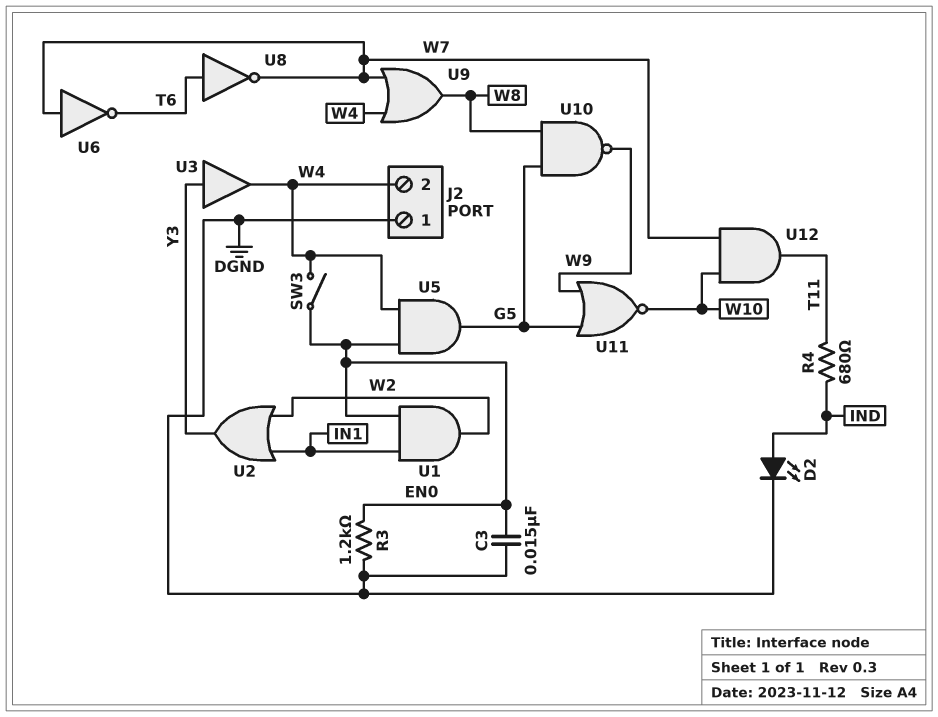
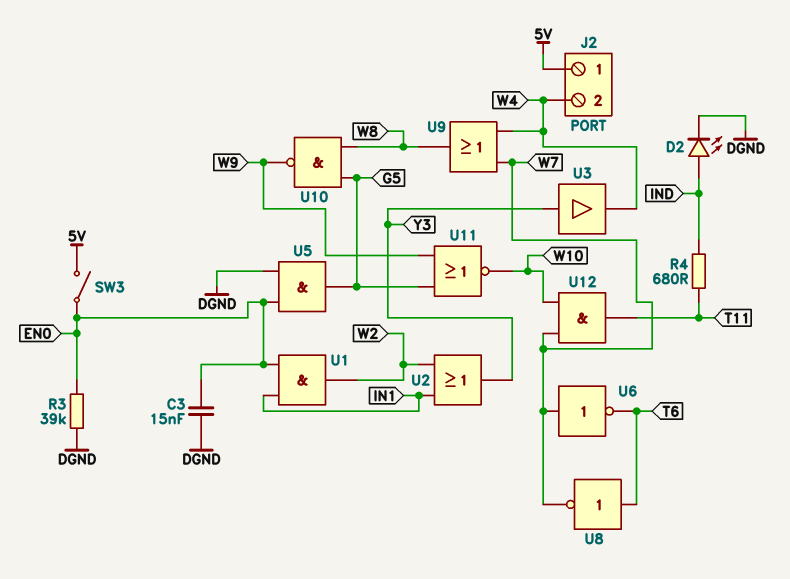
J2 pin 1: DGND -> 5V
R3: 1.2k (DGND, EN0) -> 39k (DGND, EN0)
SW3: switch (EN0, W4) -> switch (5V, EN0)
U5: AND (in EN0, in W4, out G5) -> AND (in DGND, in EN0, out G5)

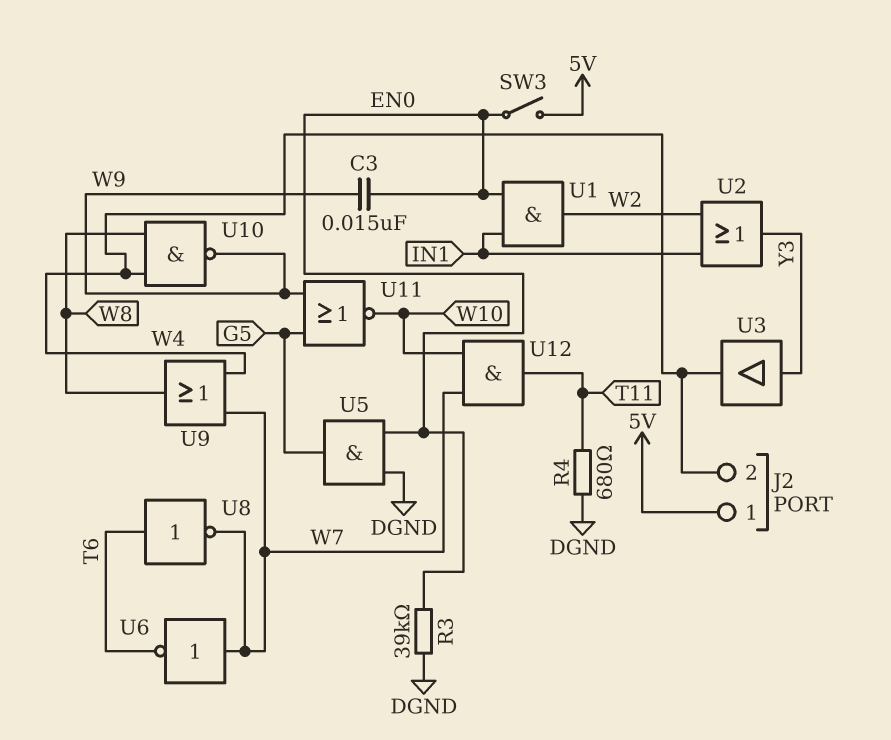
C3: 15nF (DGND, EN0) -> 15nF (EN0, W9)
D2: LED (A IND, K DGND) -> none
R4: 680 (IND, T11) -> 680 (DGND, T11)
U10: NAND (in G5, in W8, out W9) -> NAND (in W4, in W8, out W9)

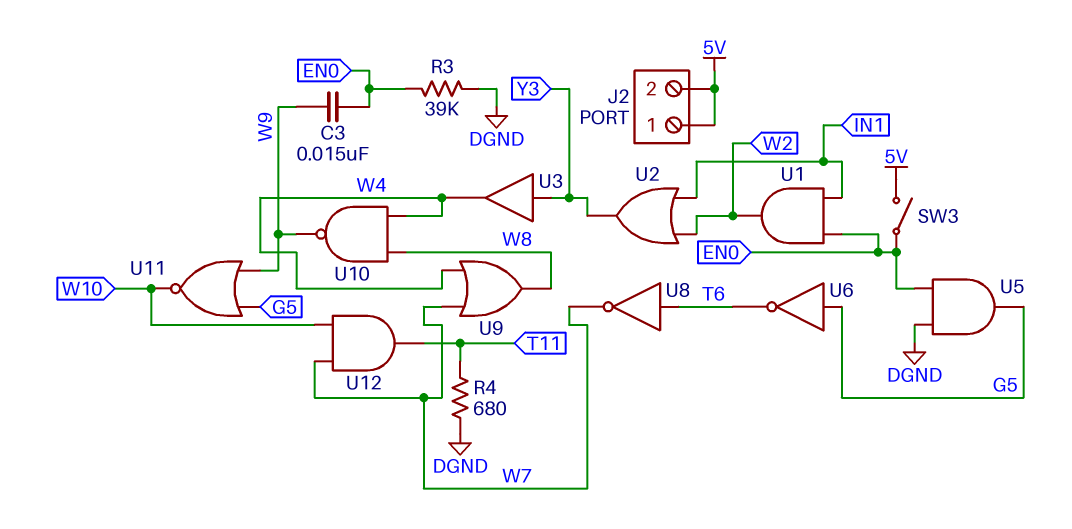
J2 pin 2: W4 -> 5V
U6: NOT (in W7, out T6) -> NOT (in G5, out T6)

